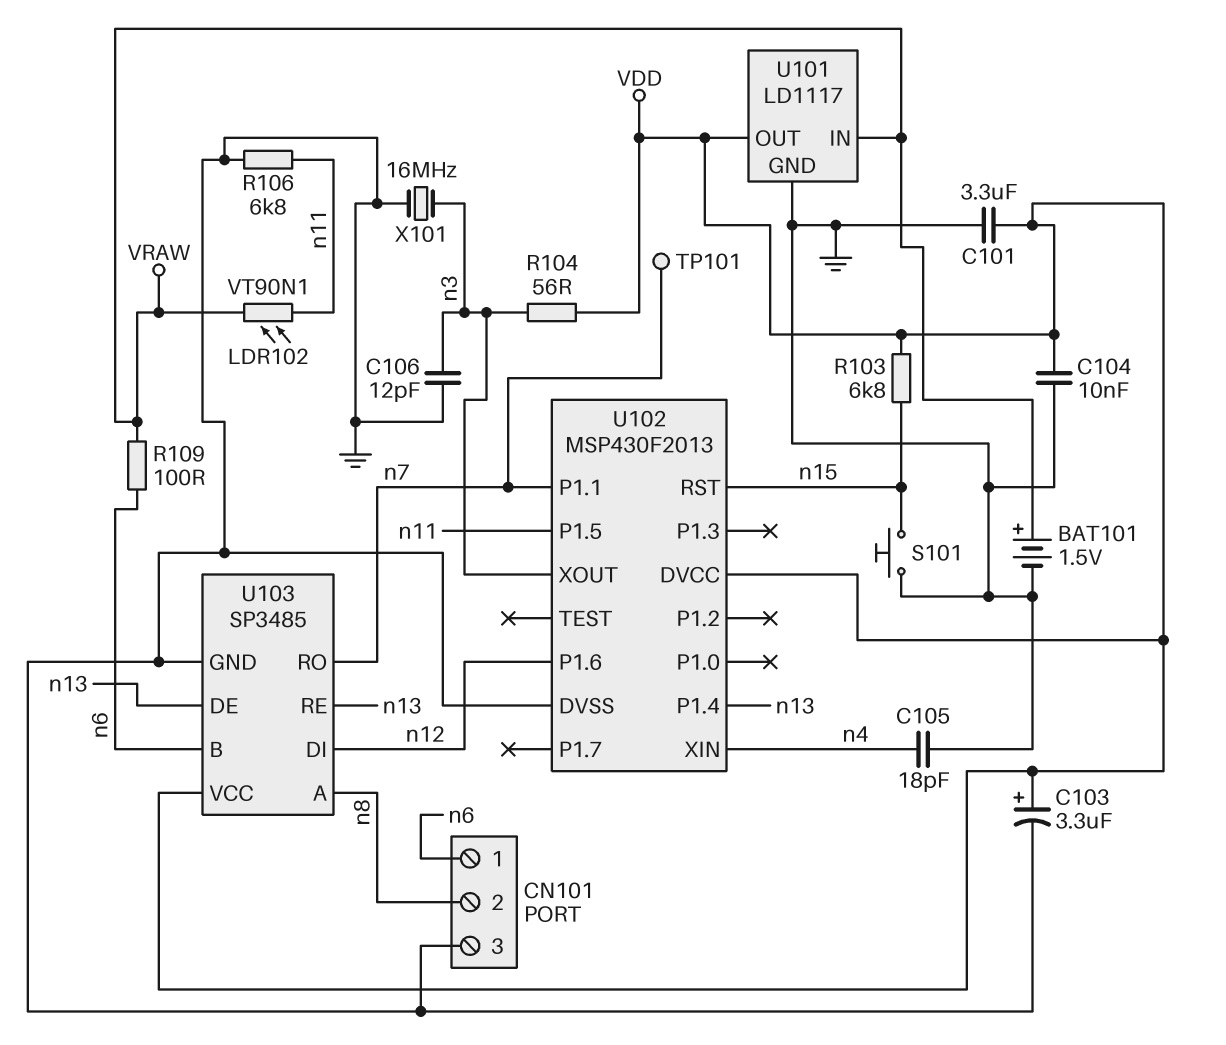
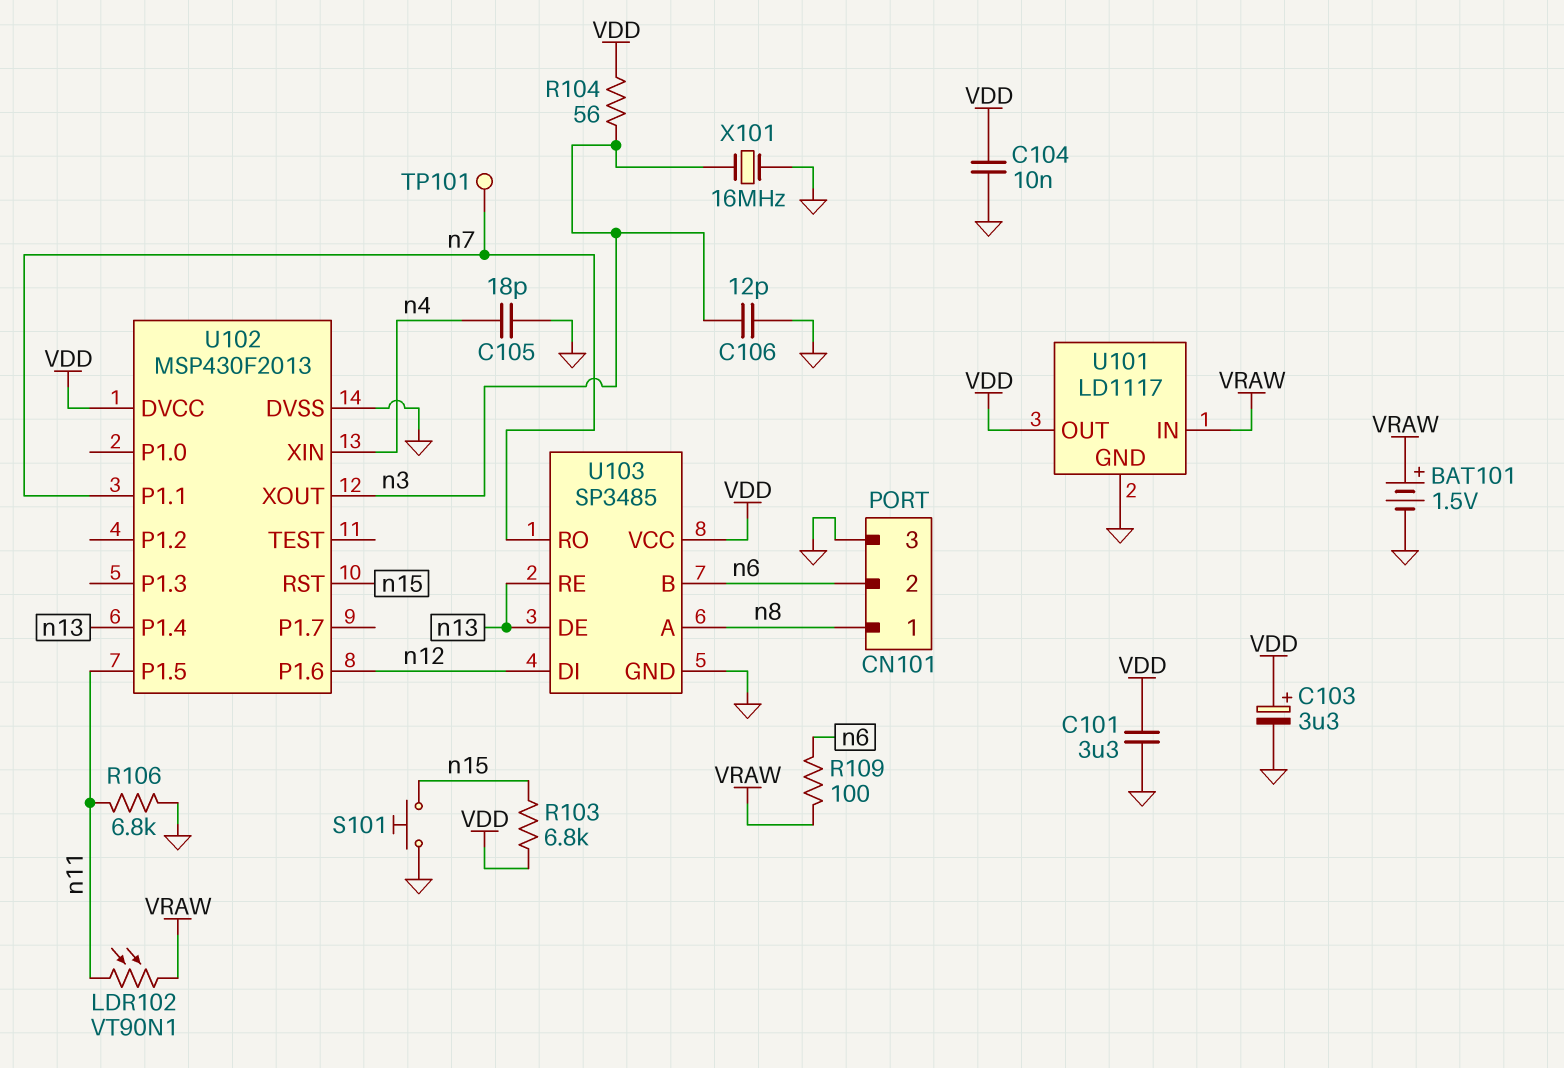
CN101 pin 1: n6 -> n8
CN101 pin 2: n8 -> n6

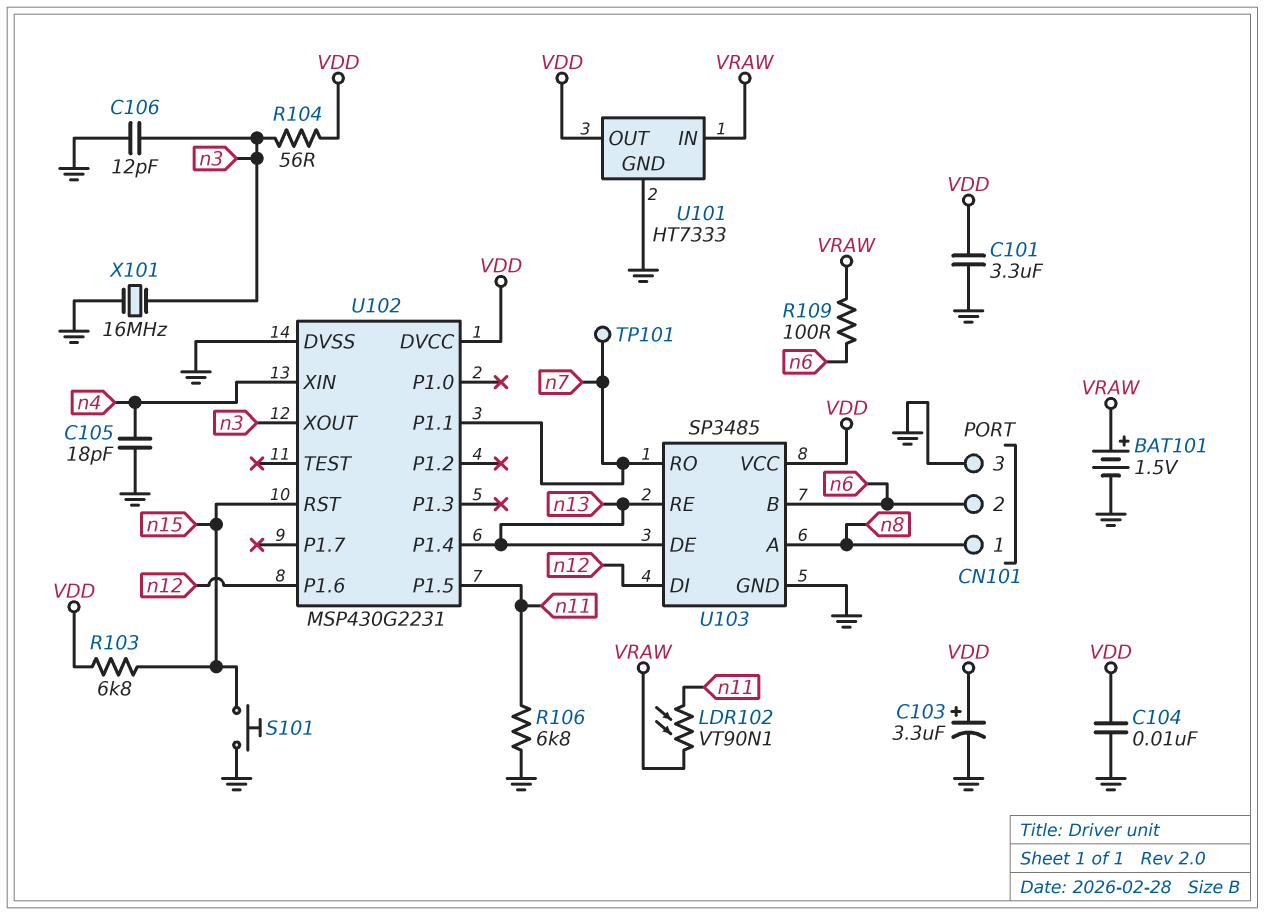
U101: LD1117 -> HT7333
U102: MSP430F2013 -> MSP430G2231

